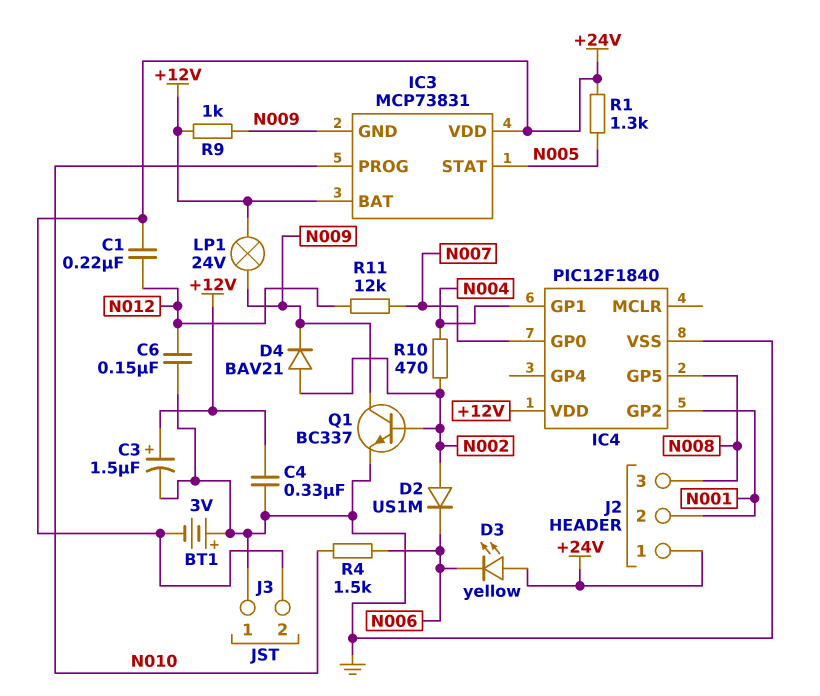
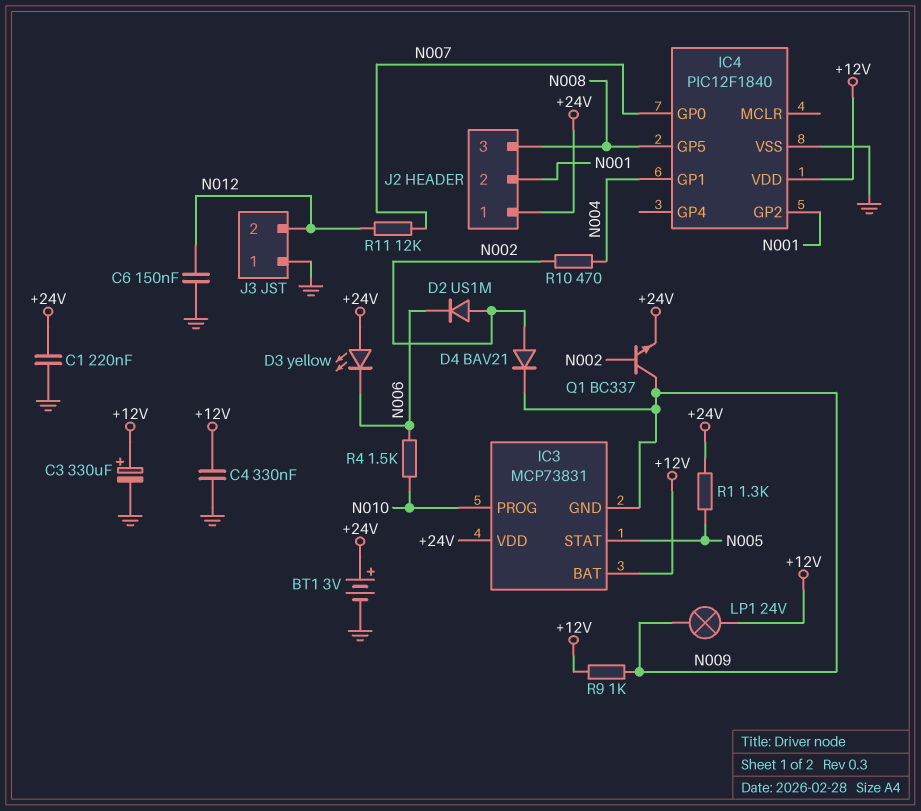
BT1: 3V (plus GND, minus +24V) -> 3V (plus +24V, minus GND)
C1: 220nF (+24V, N012) -> 220nF (+24V, GND)
C3: 1.5uF (plus +12V, minus GND) -> 330uF (plus +12V, minus GND)
J3 pin 2: +24V -> N012
Q1: NPN BC337 (B N002, C N009, E GND) -> NPN BC337 (B N002, C N009, E +24V)

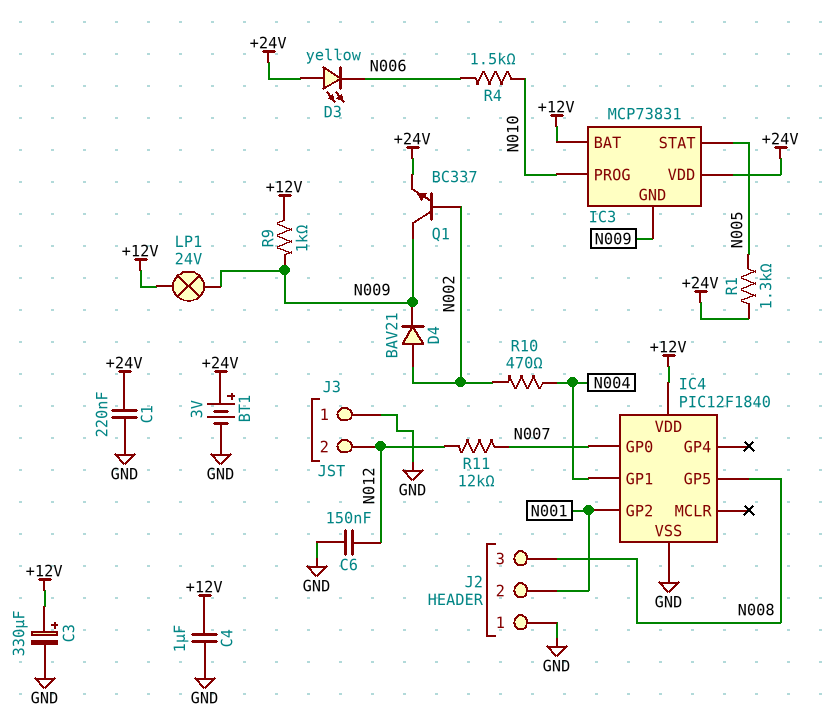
C4: 330nF (+12V, GND) -> 1uF (+12V, GND)
D2: diode US1M (A N002, K N006) -> none
J2 pin 1: +24V -> GND

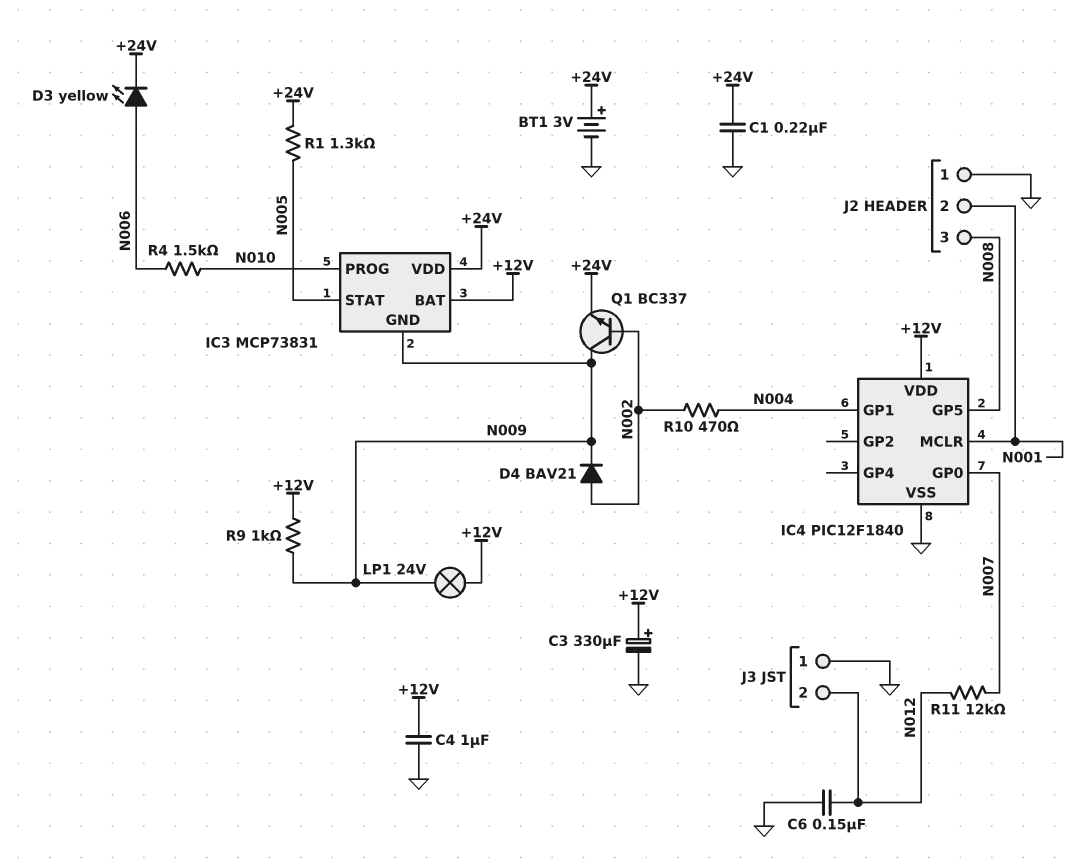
D3: LED yellow (A +24V, K N006) -> LED yellow (A N006, K +24V)
IC4 pin GP2: N001 -> none
IC4 pin MCLR: none -> N001

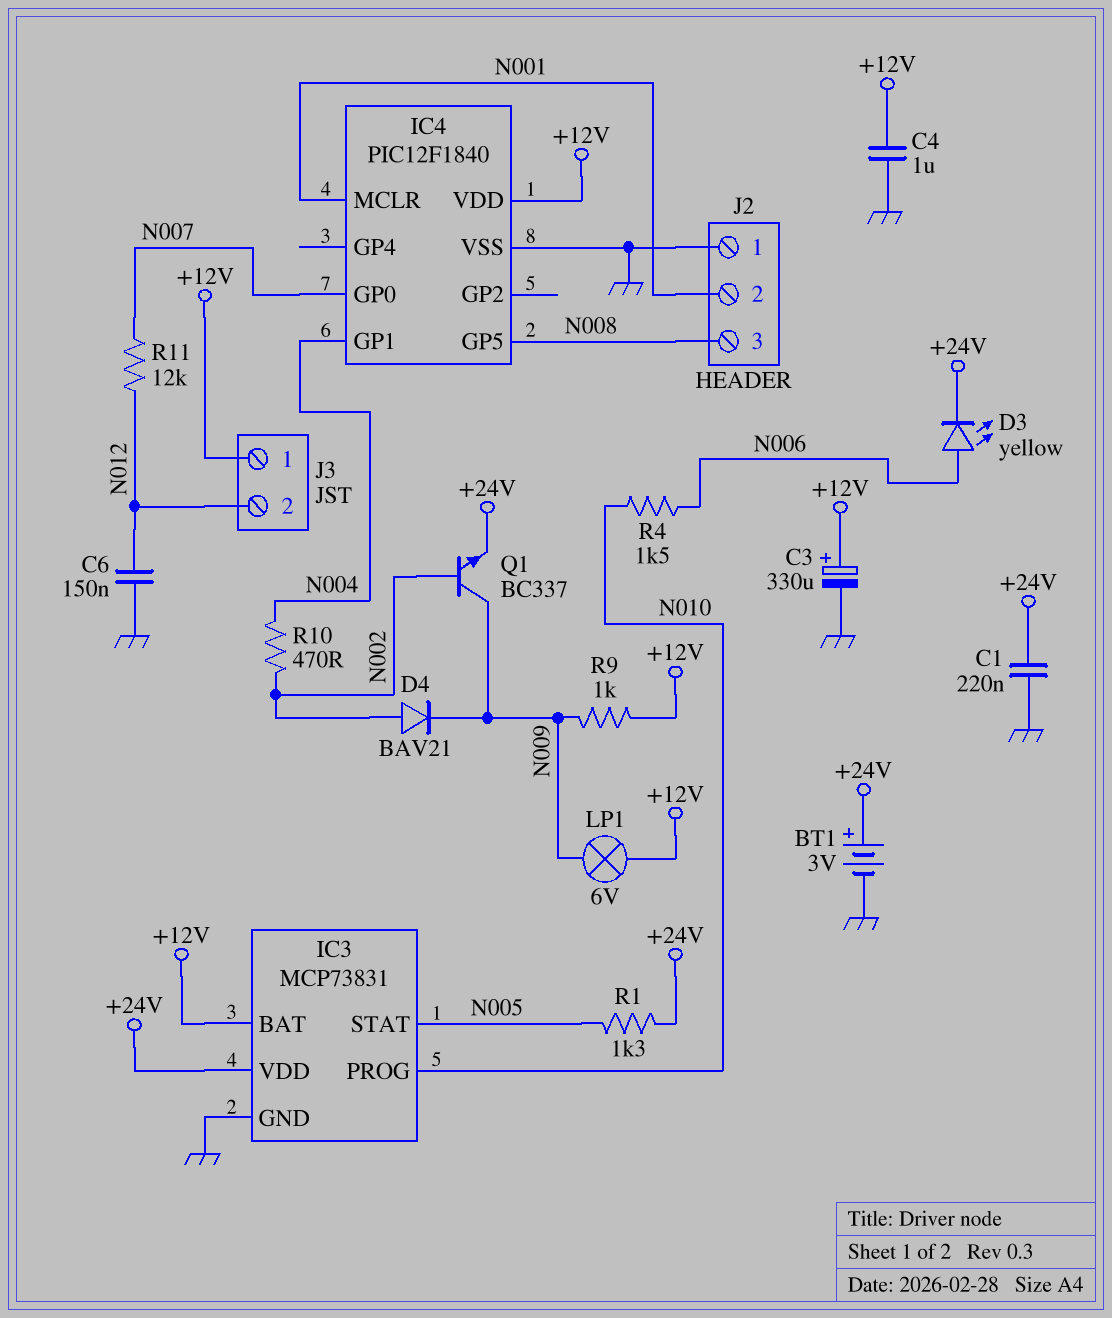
IC3 pin GND: N009 -> GND
J3 pin 1: GND -> +12V
LP1: lamp 24V (+12V, N009) -> lamp 6V (+12V, N009)

